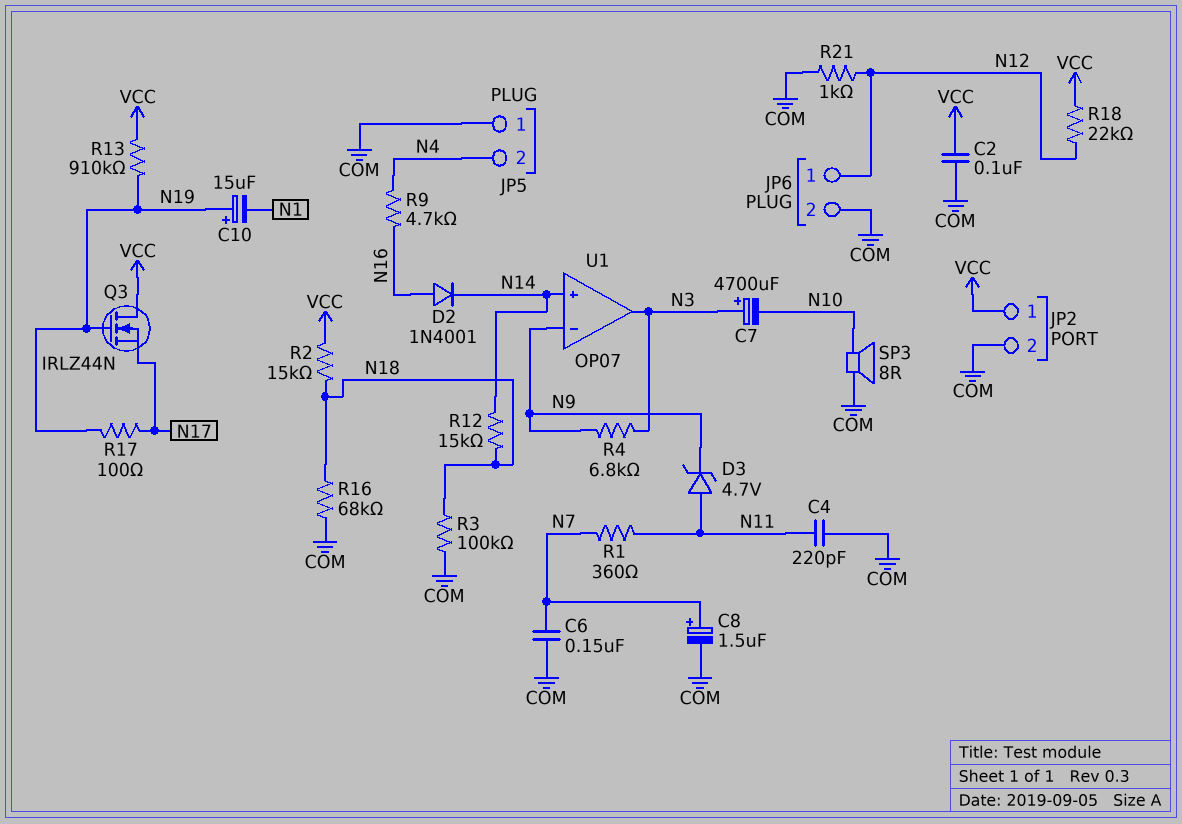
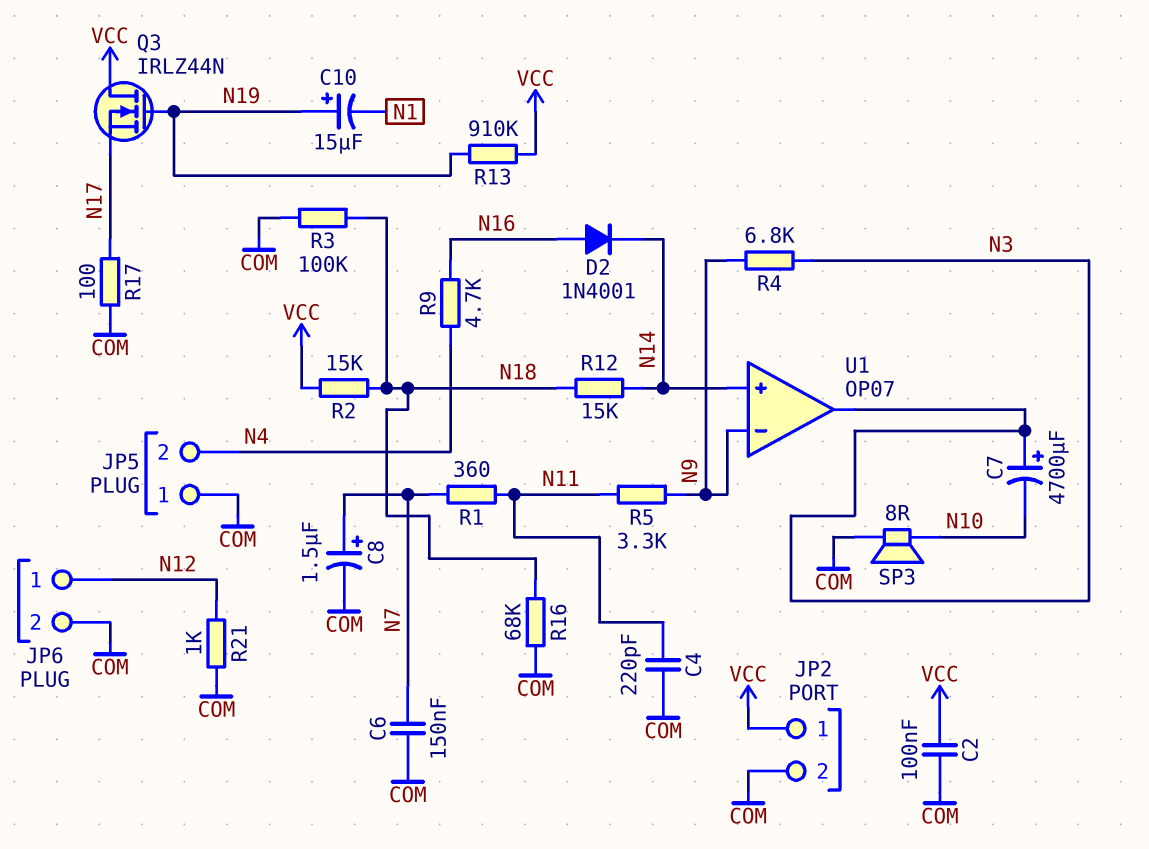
D3: zener 4.7V (A N11, K N9) -> none
R5: none -> 3.3k (N9, N11)
R17: 100 (N17, N19) -> 100 (COM, N17)
R18: 22k (N12, VCC) -> none

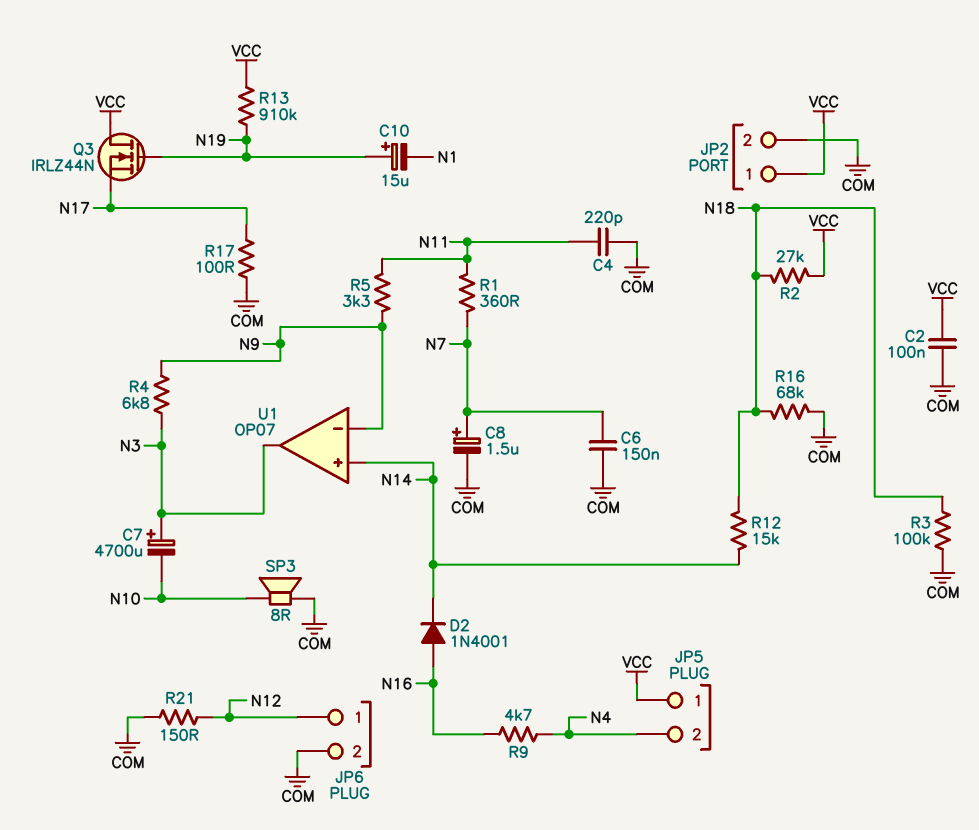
JP5 pin 1: COM -> VCC
R2: 15k (N18, VCC) -> 27k (N18, VCC)
R21: 1k (COM, N12) -> 150 (COM, N12)

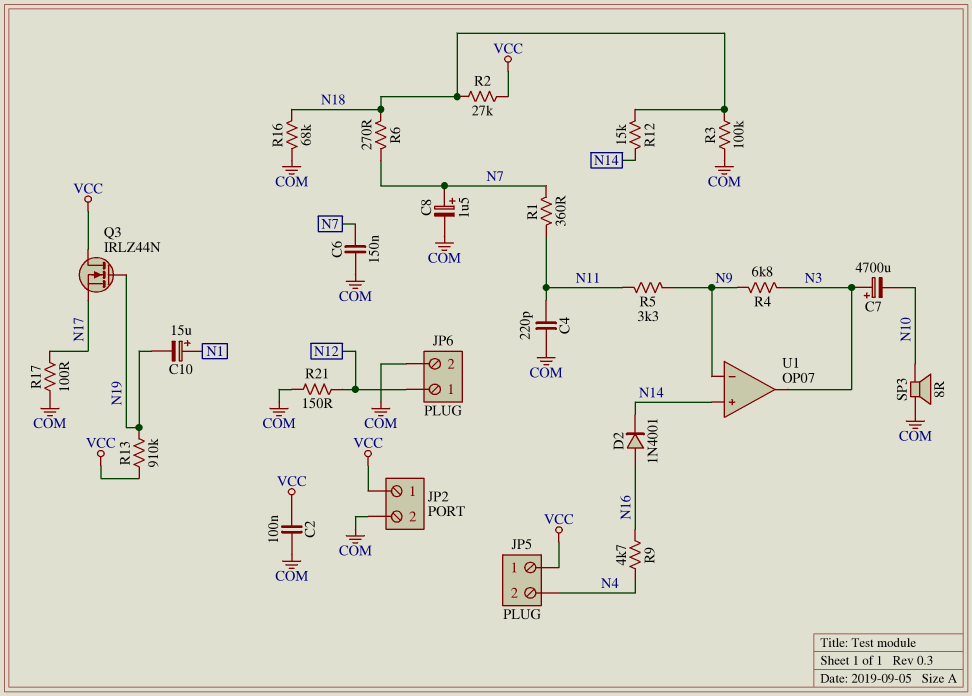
C10: 15uF (plus N19, minus N1) -> 15uF (plus N1, minus N19)
R6: none -> 270 (N7, N18)

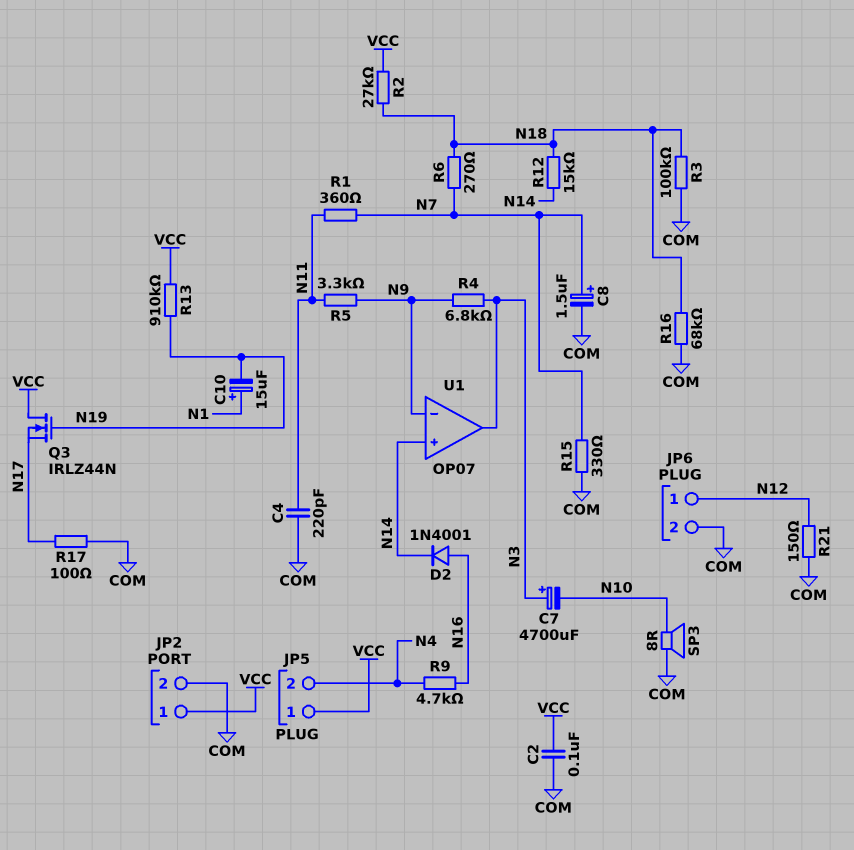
C6: 150nF (COM, N7) -> none
R15: none -> 330 (COM, N7)

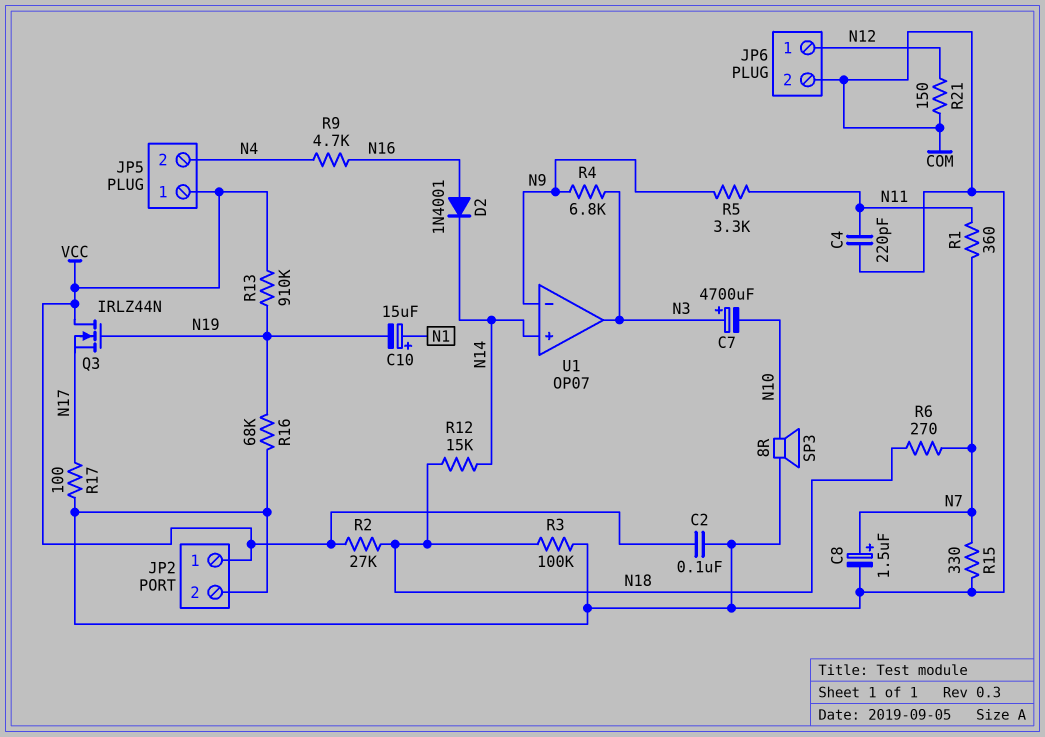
R16: 68k (COM, N18) -> 68k (COM, N19)

